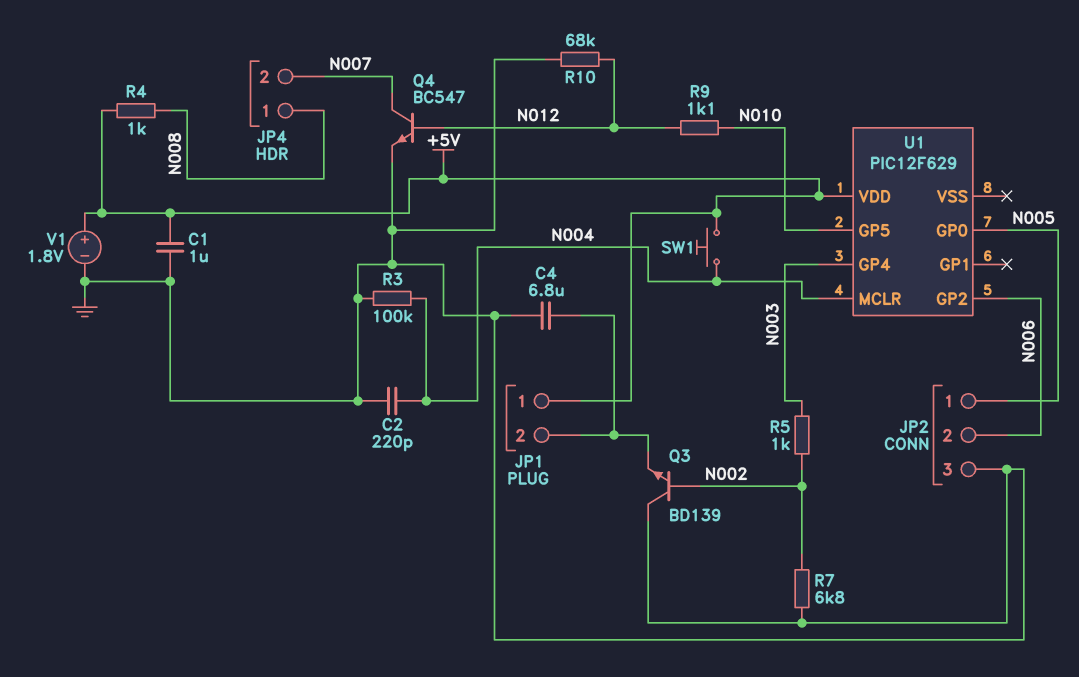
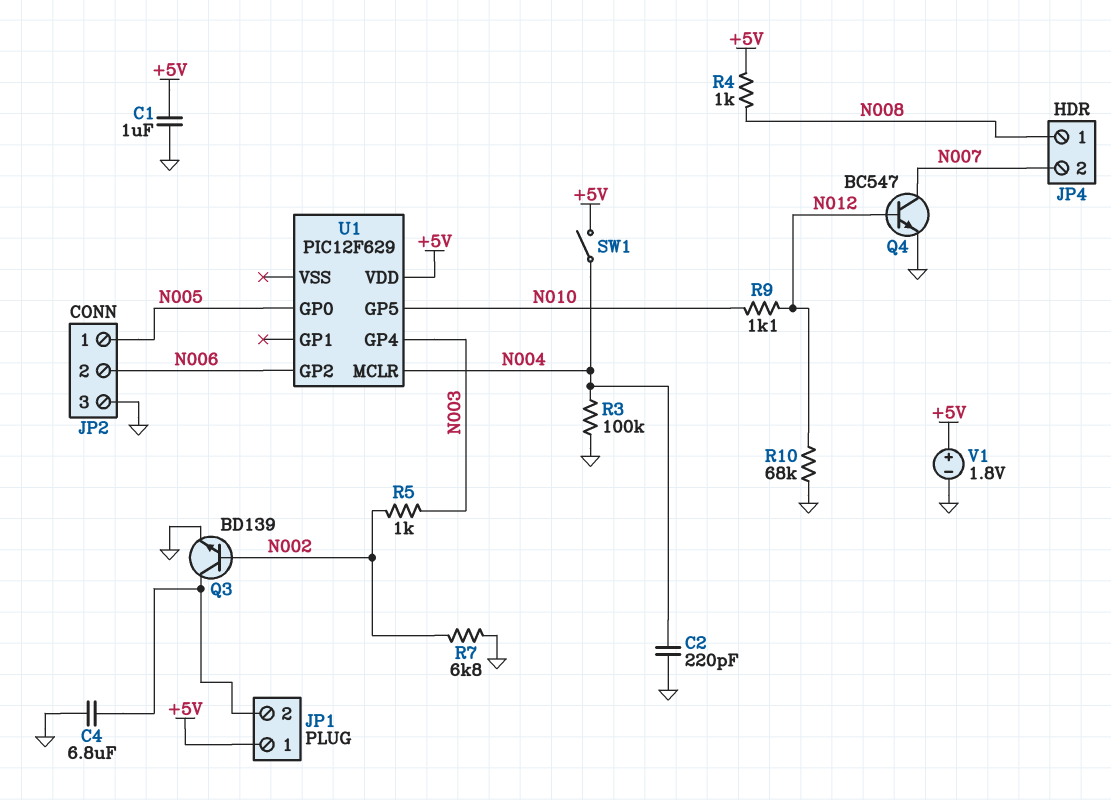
Q3: NPN BD139 (B N002, C GND, E JP1/2) -> NPN BD139 (B N002, C JP1/2, E GND)
SW1: button (+5V, N004) -> switch (+5V, N004)

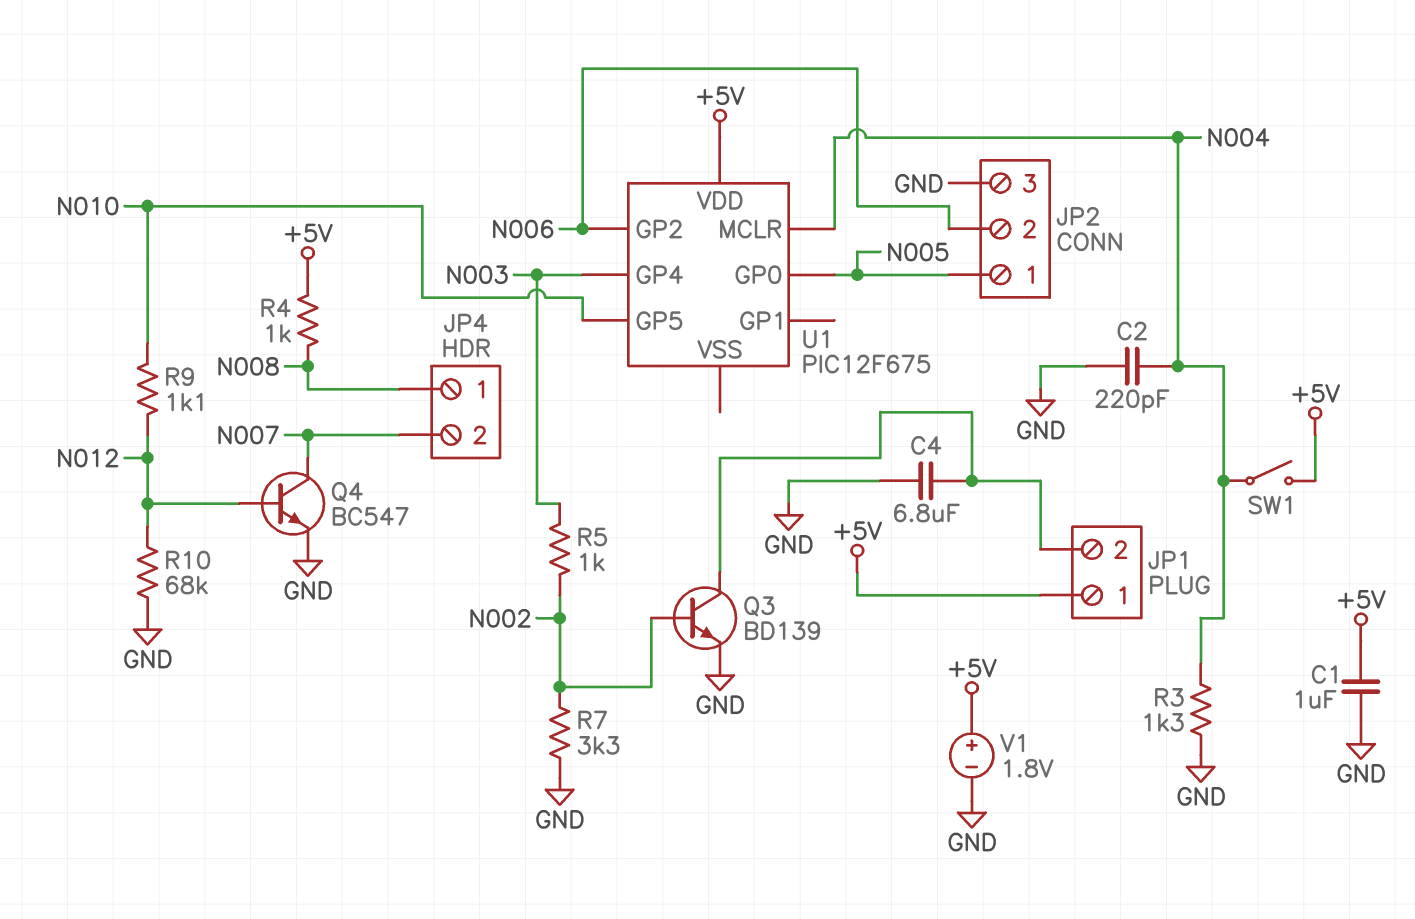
R3: 100k (GND, N004) -> 1.3k (GND, N004)
R7: 6.8k (GND, N002) -> 3.3k (GND, N002)
U1: PIC12F629 -> PIC12F675

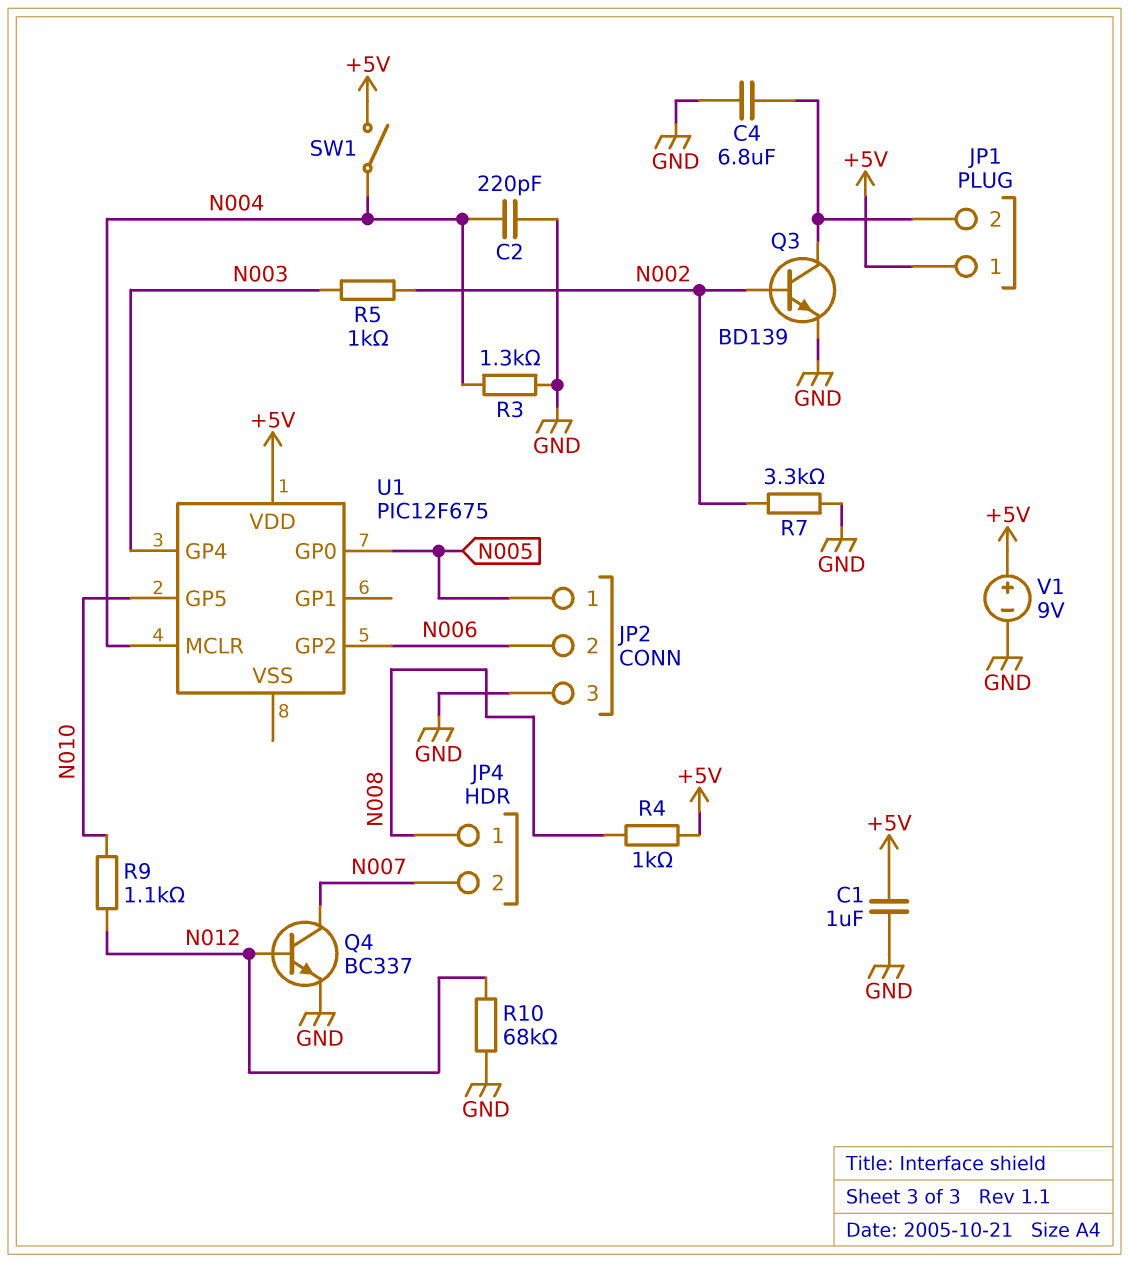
Q4: NPN BC547 (B N012, C N007, E GND) -> NPN BC337 (B N012, C N007, E GND)
V1: 1.8V (plus +5V, minus GND) -> 9V (plus +5V, minus GND)

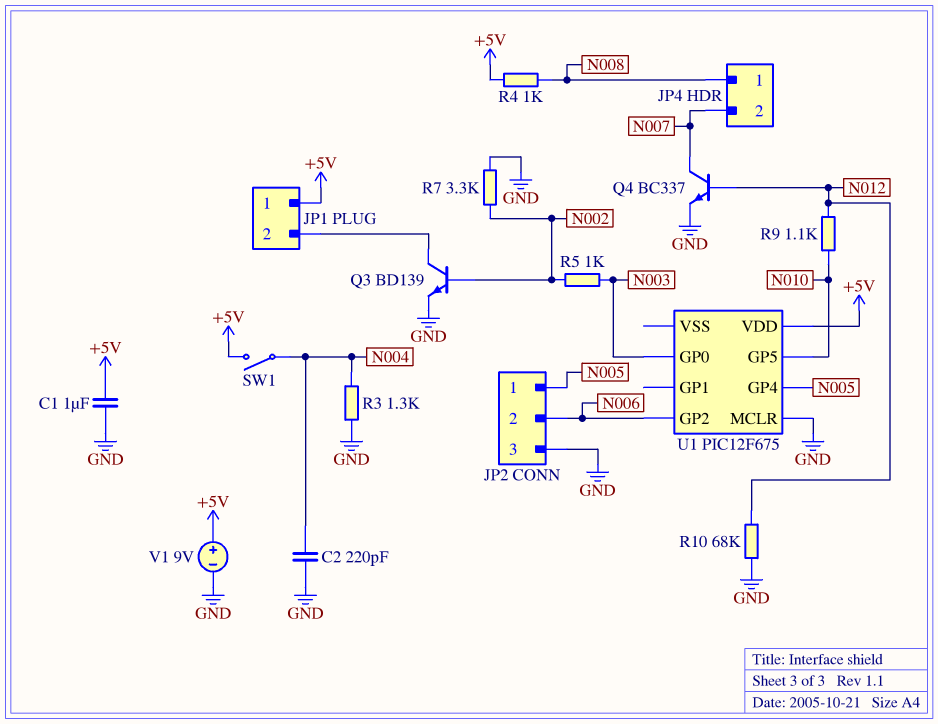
C4: 6.8uF (GND, JP1/2) -> none
U1 pin GP0: N005 -> N003
U1 pin GP4: N003 -> N005
U1 pin MCLR: N004 -> GND

